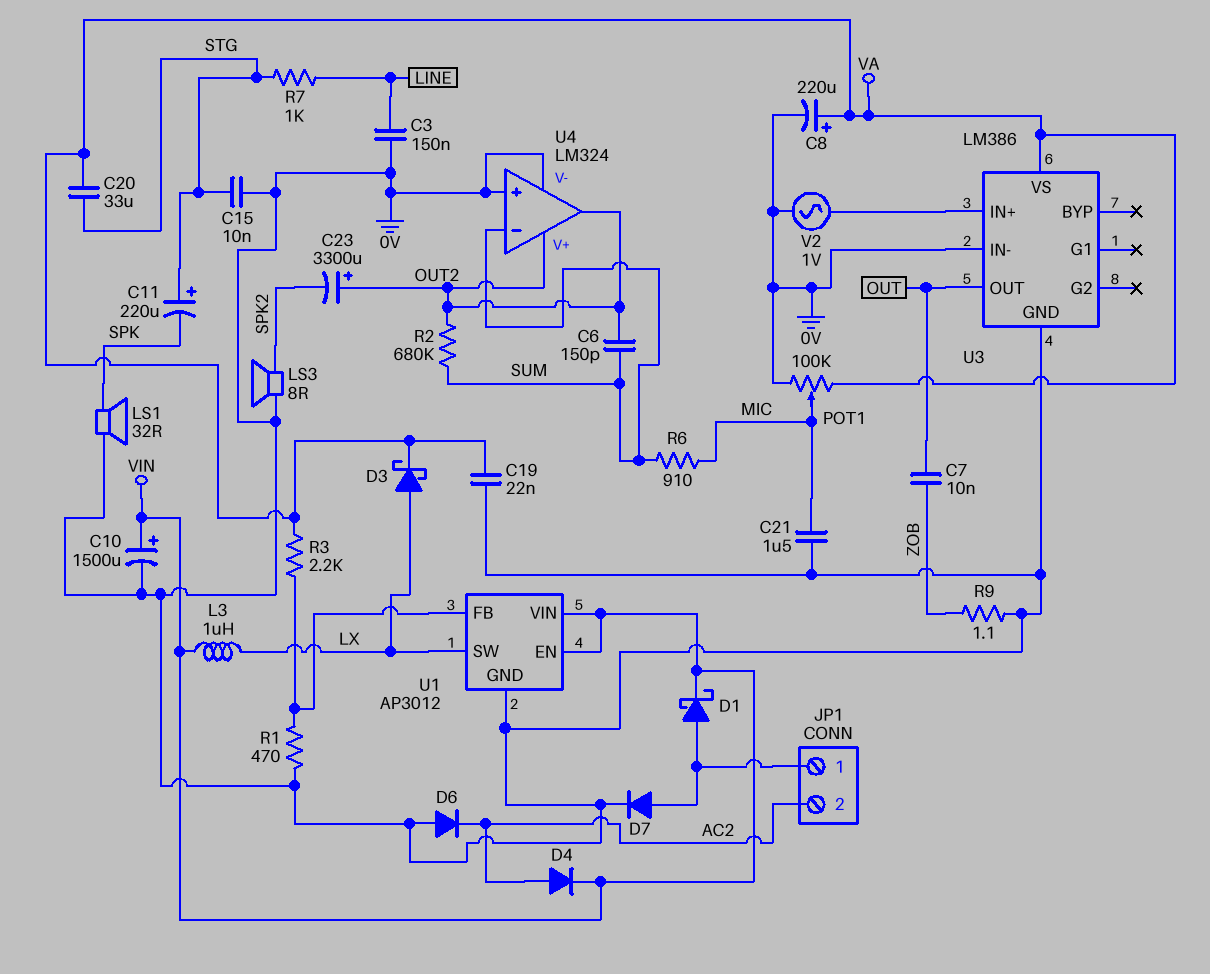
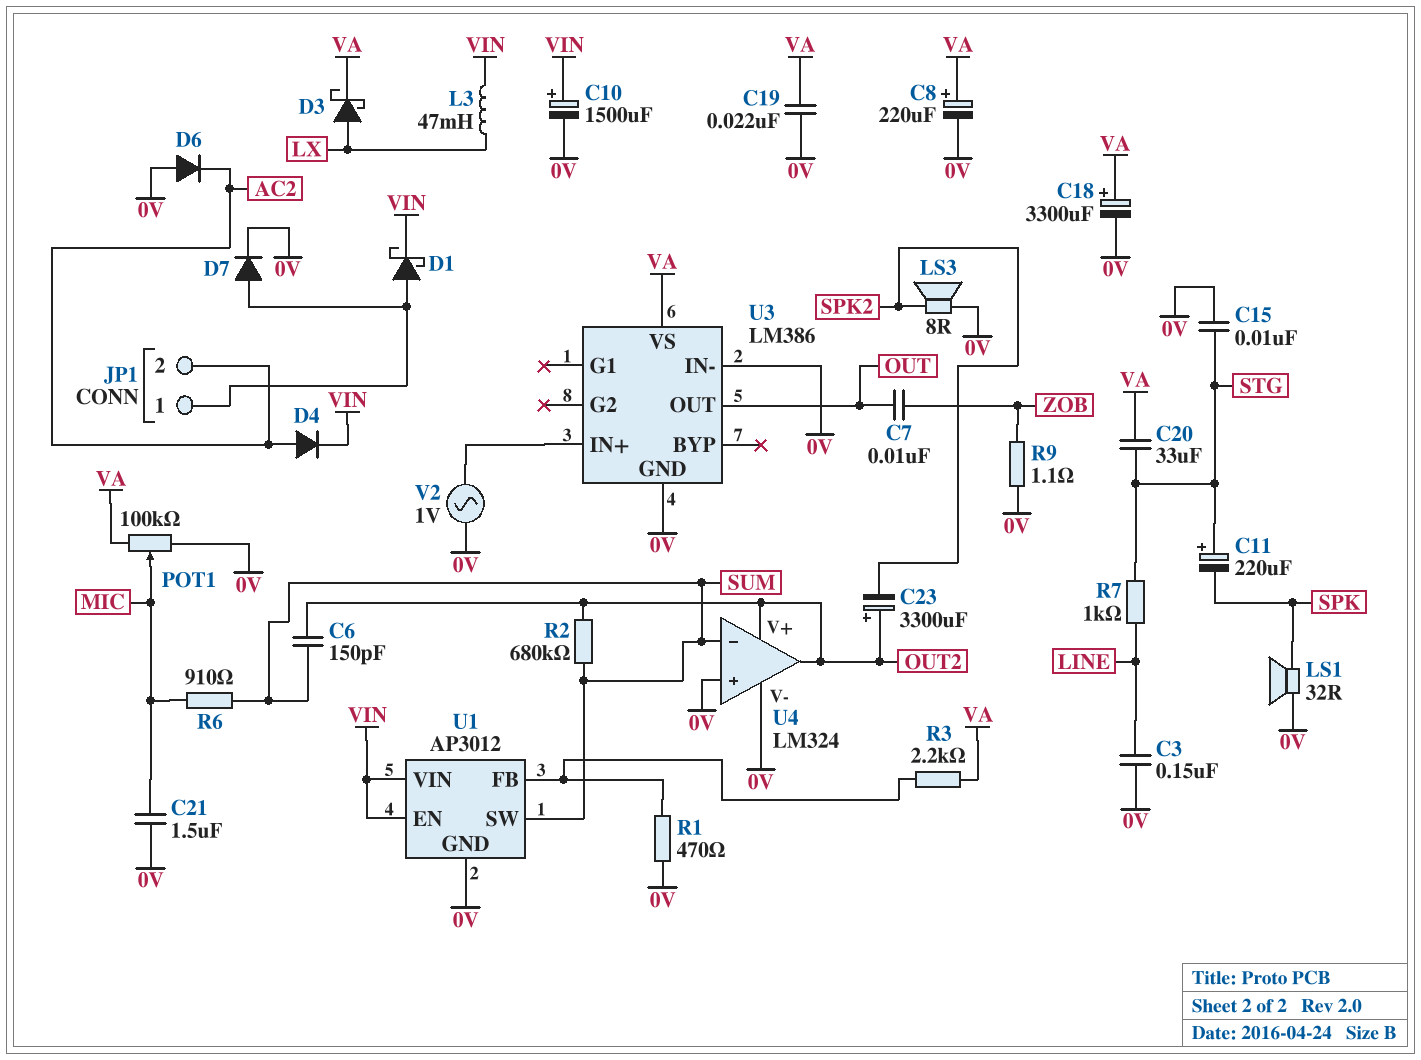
C18: none -> 3300uF (plus VA, minus 0V)
L3: 1uH (LX, VIN) -> 47mH (LX, VIN)
U1 pin SW: LX -> SUM

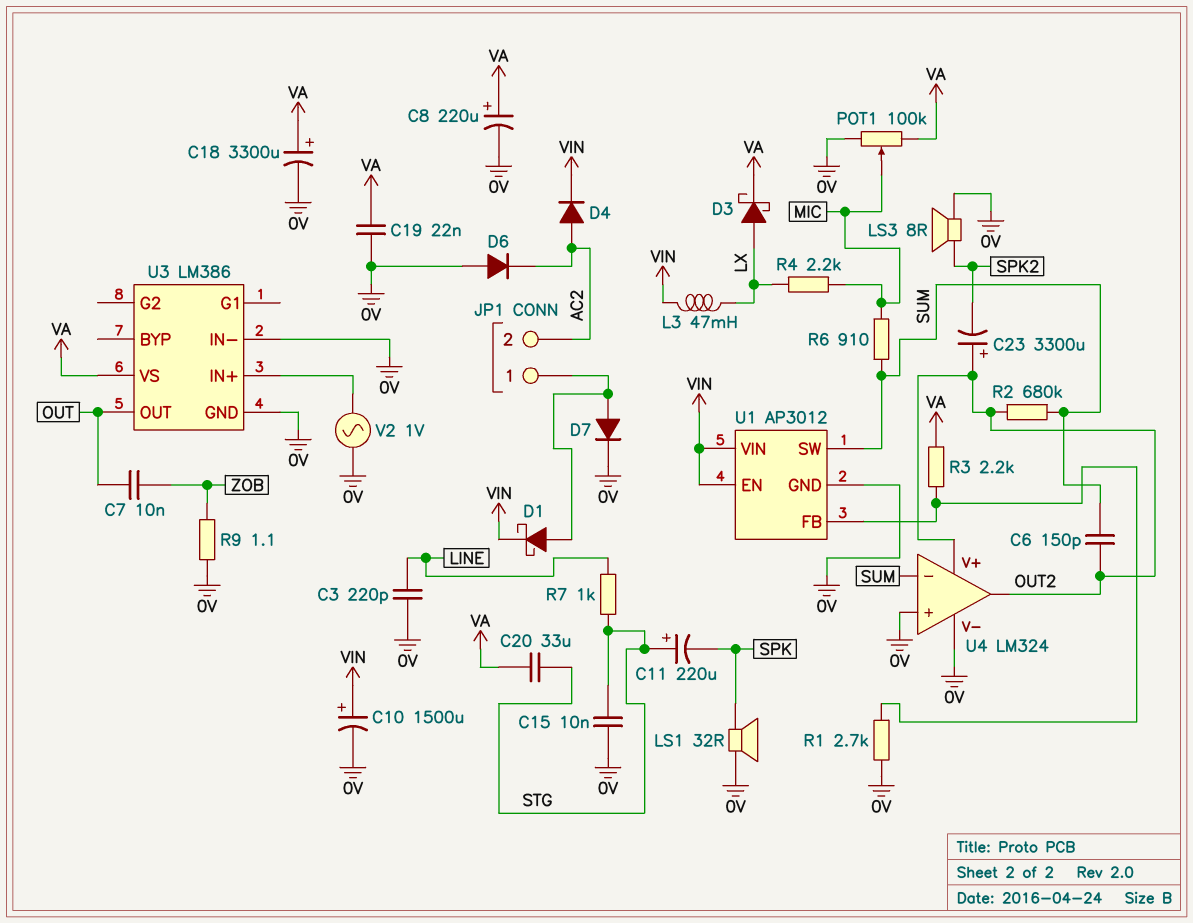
C3: 150nF (0V, LINE) -> 220pF (0V, LINE)
C21: 1.5uF (0V, MIC) -> none
R1: 470 (0V, U1/FB) -> 2.7k (0V, U1/FB)
R4: none -> 2.2k (LX, MIC)

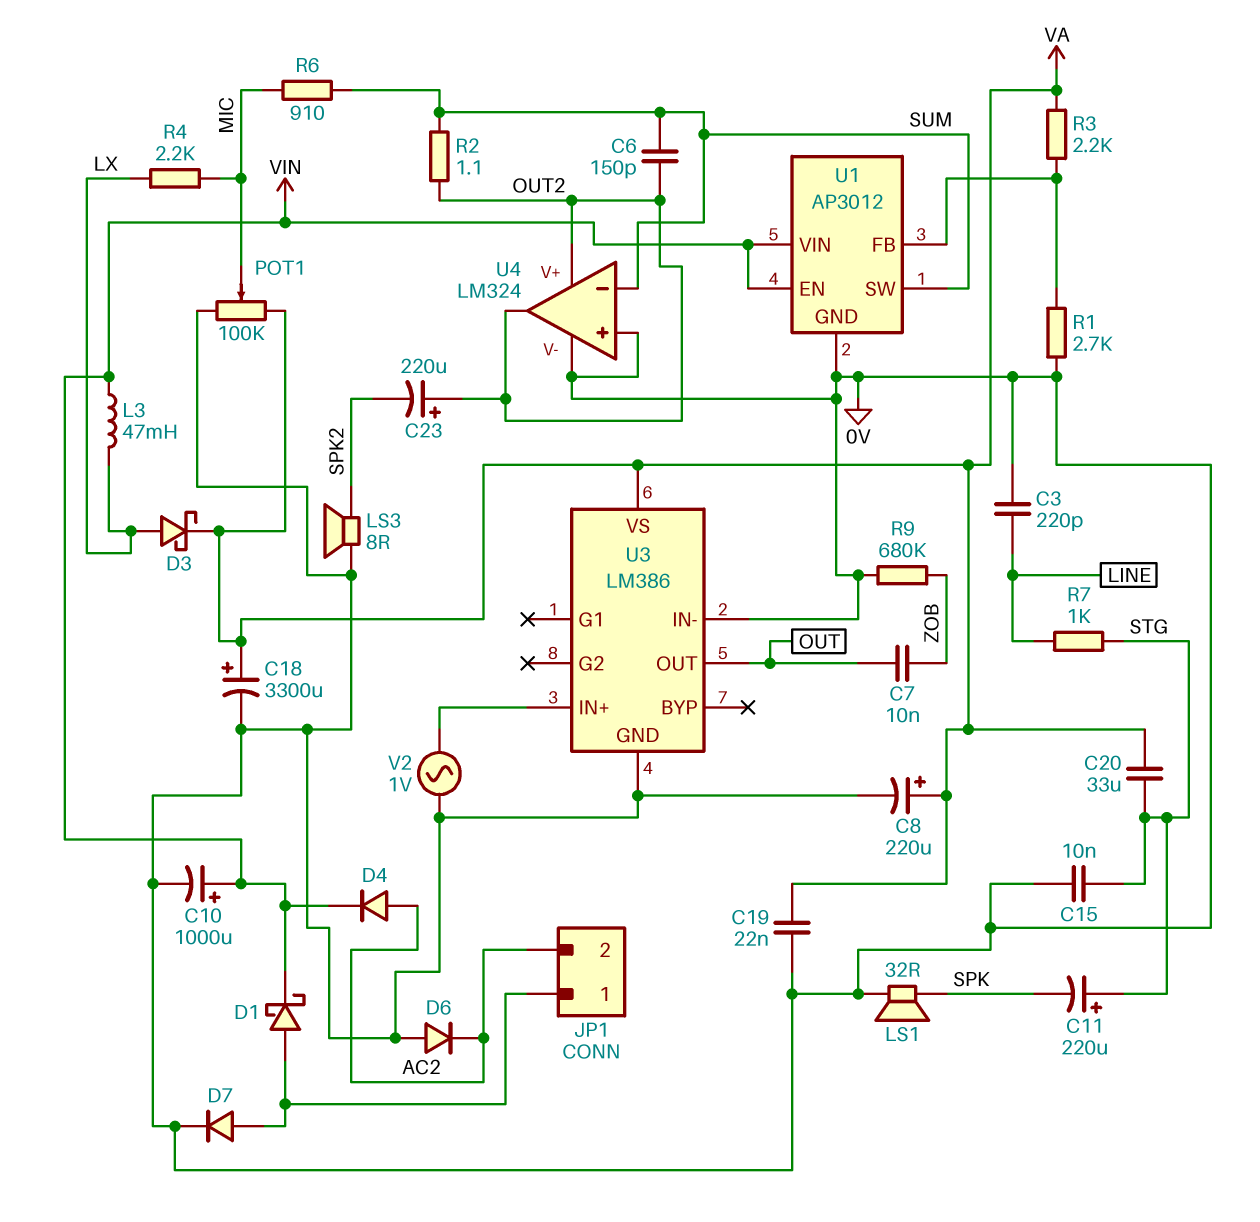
C10: 1500uF (plus VIN, minus 0V) -> 1000uF (plus VIN, minus 0V)
C23: 3300uF (plus OUT2, minus SPK2) -> 220uF (plus OUT2, minus SPK2)
R2: 680k (OUT2, SUM) -> 1.1 (OUT2, SUM)
R9: 1.1 (0V, ZOB) -> 680k (0V, ZOB)

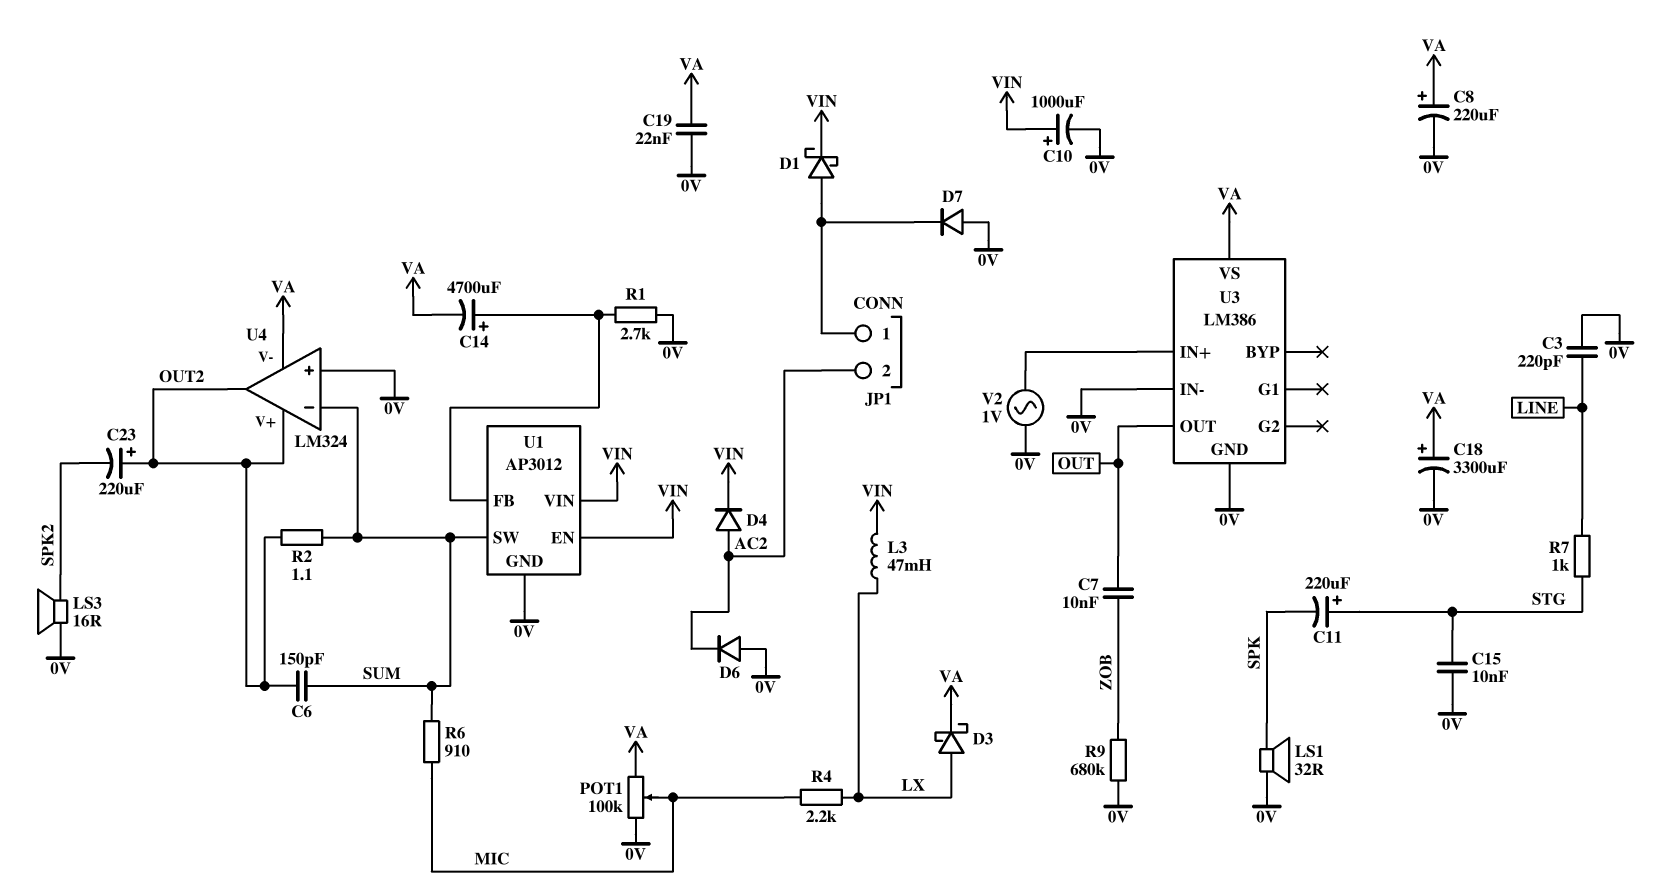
C14: none -> 4700uF (plus U1/FB, minus VA)
C20: 33uF (STG, VA) -> none
D7: diode (A JP1/1, K 0V) -> diode (A 0V, K JP1/1)
LS3: speaker 8R (0V, SPK2) -> speaker 16R (0V, SPK2)
R3: 2.2k (U1/FB, VA) -> none
U4 pin V-: 0V -> VA

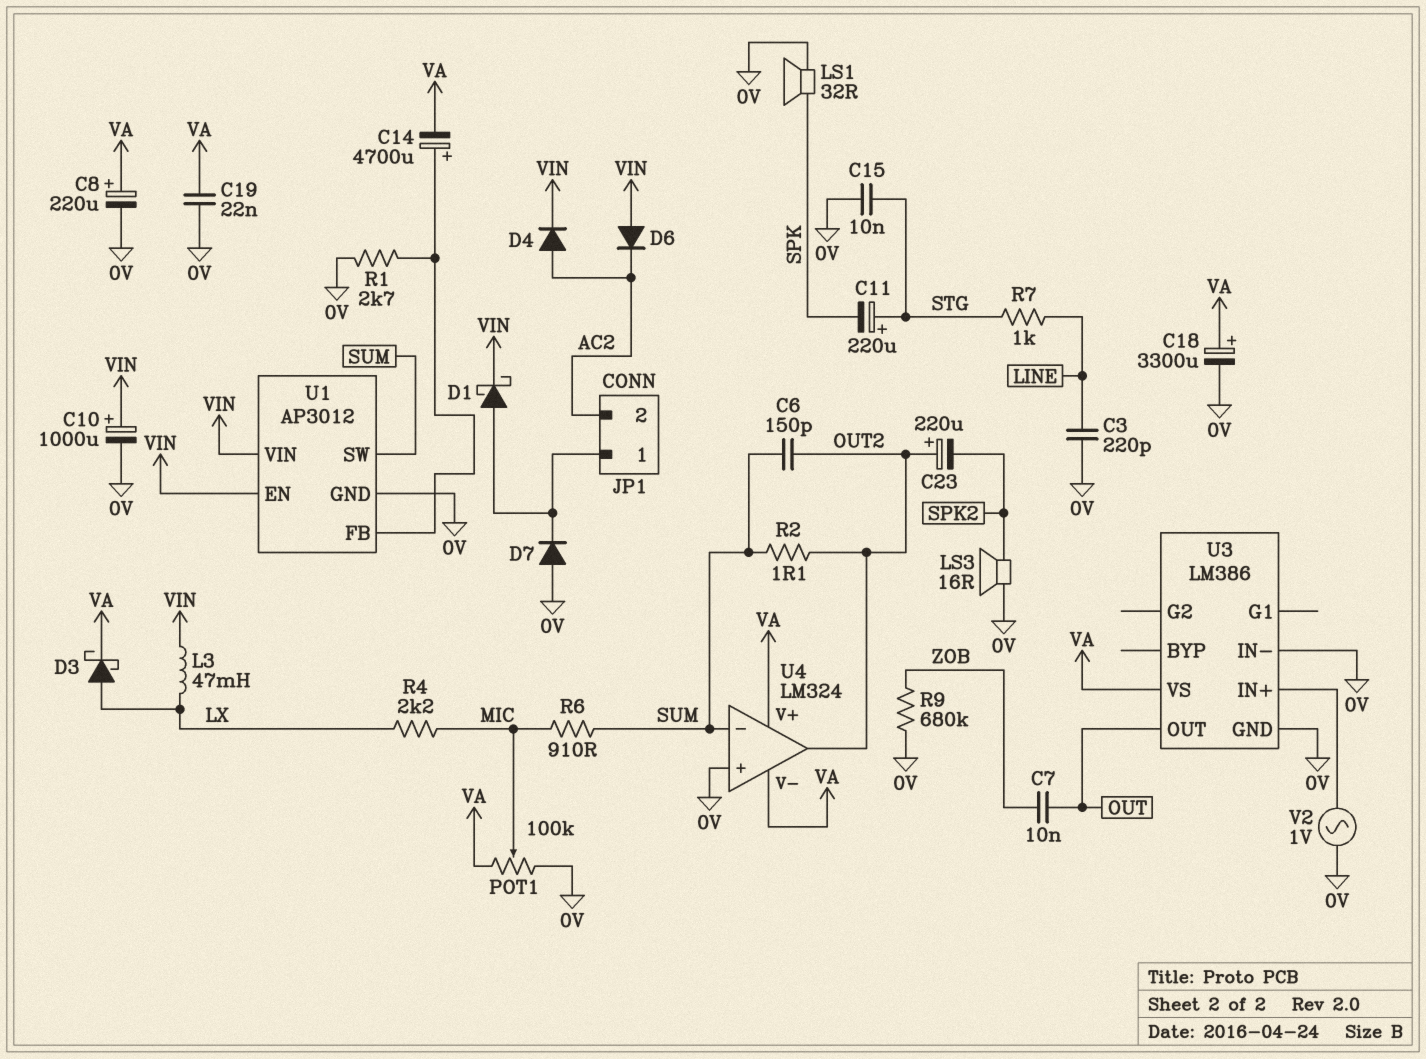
D6: diode (A 0V, K AC2) -> diode (A VIN, K AC2)
U4 pin V+: OUT2 -> VA

